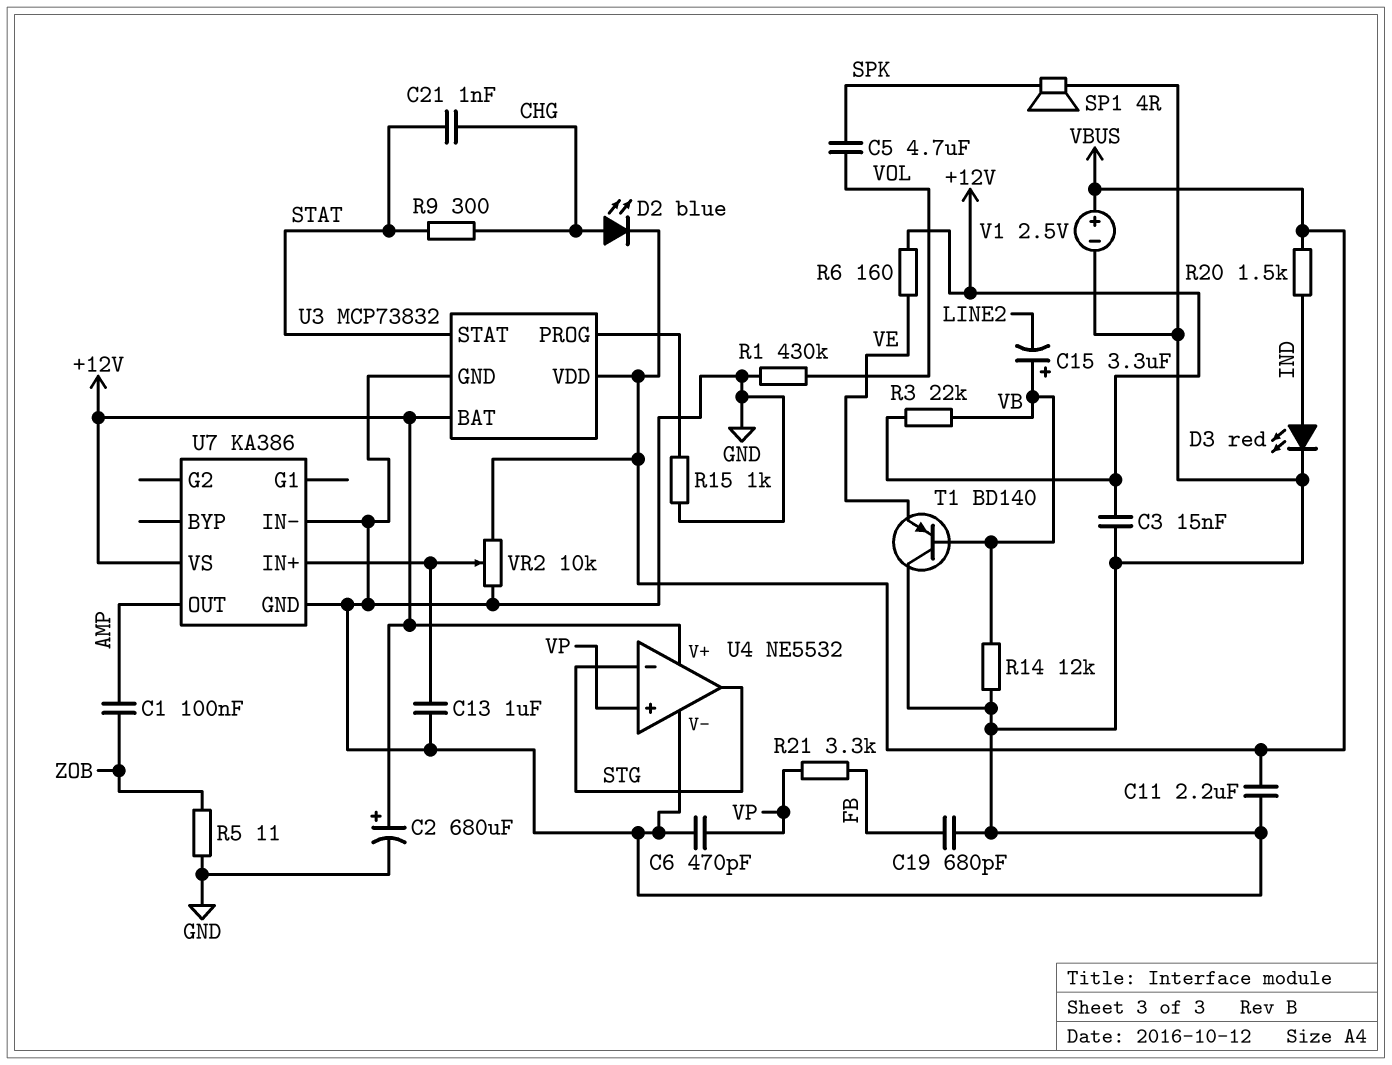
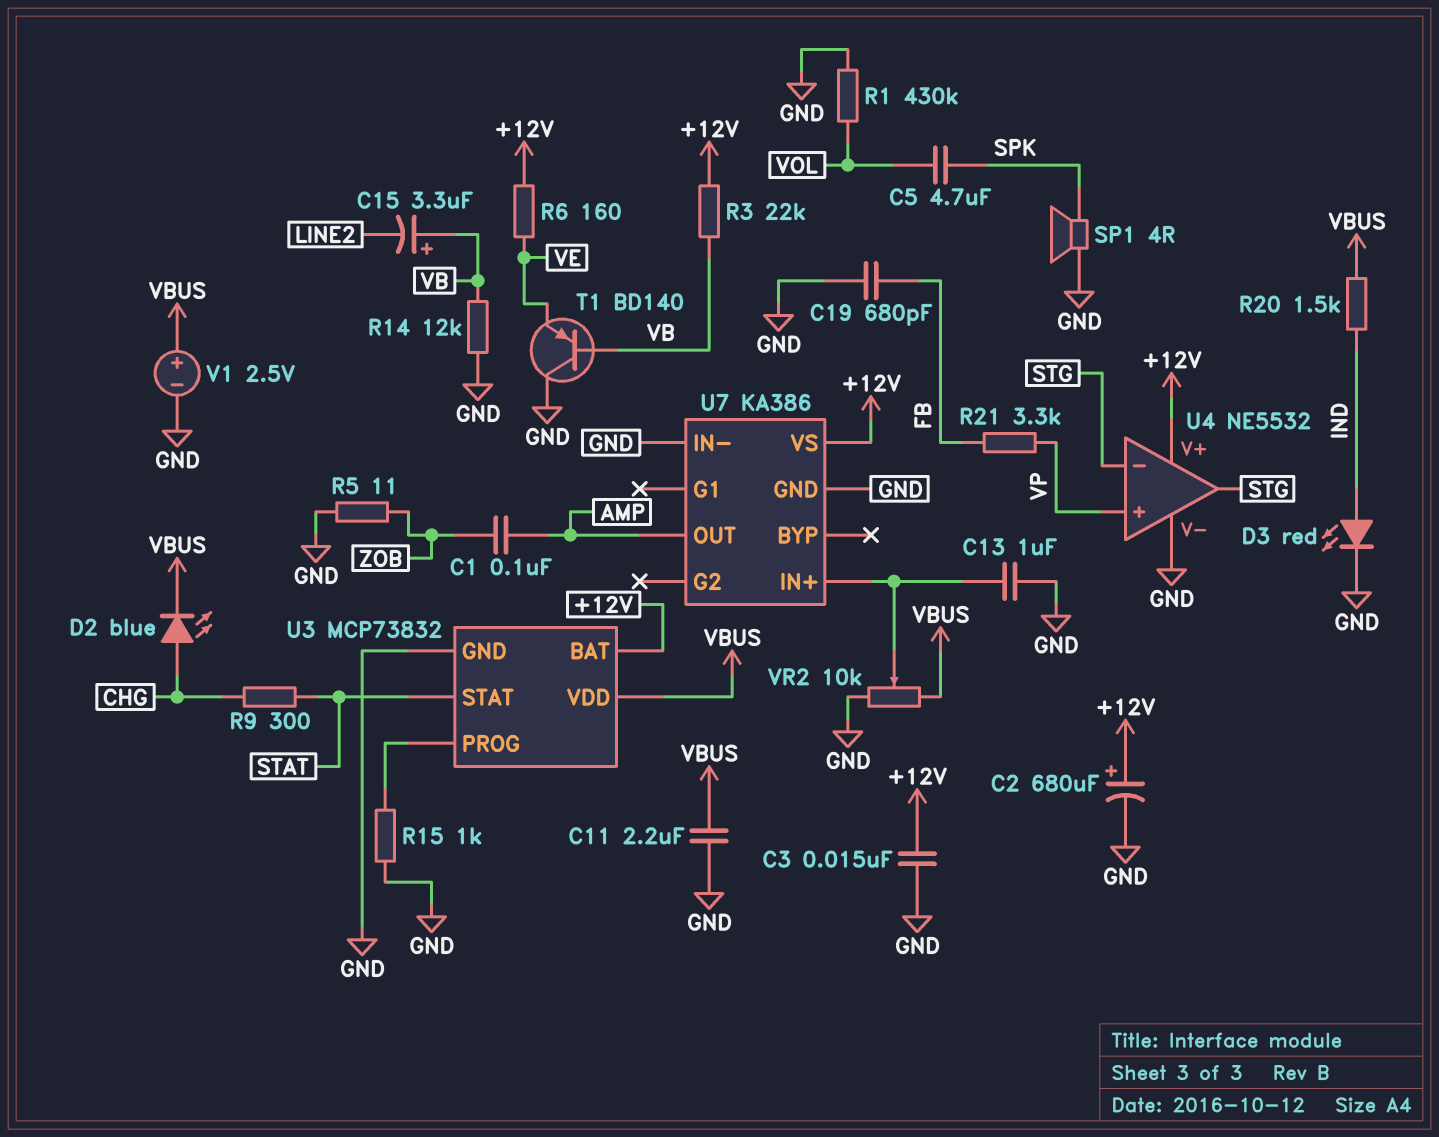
C6: 470pF (GND, VP) -> none
C21: 1nF (CHG, STAT) -> none

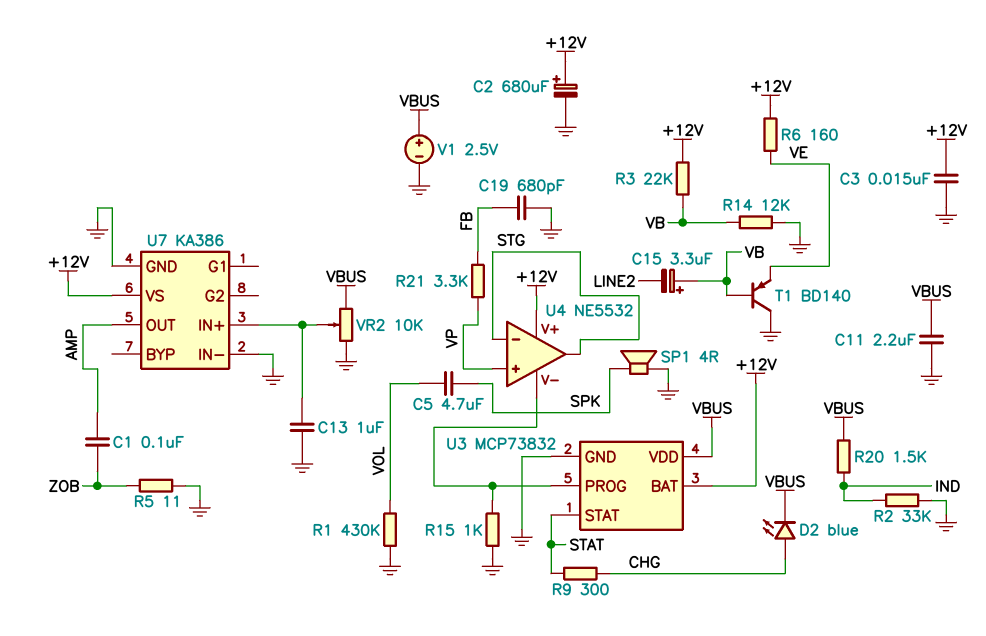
D3: LED red (A IND, K GND) -> none
R2: none -> 33k (GND, IND)
U4 pin V-: GND -> U3/PROG

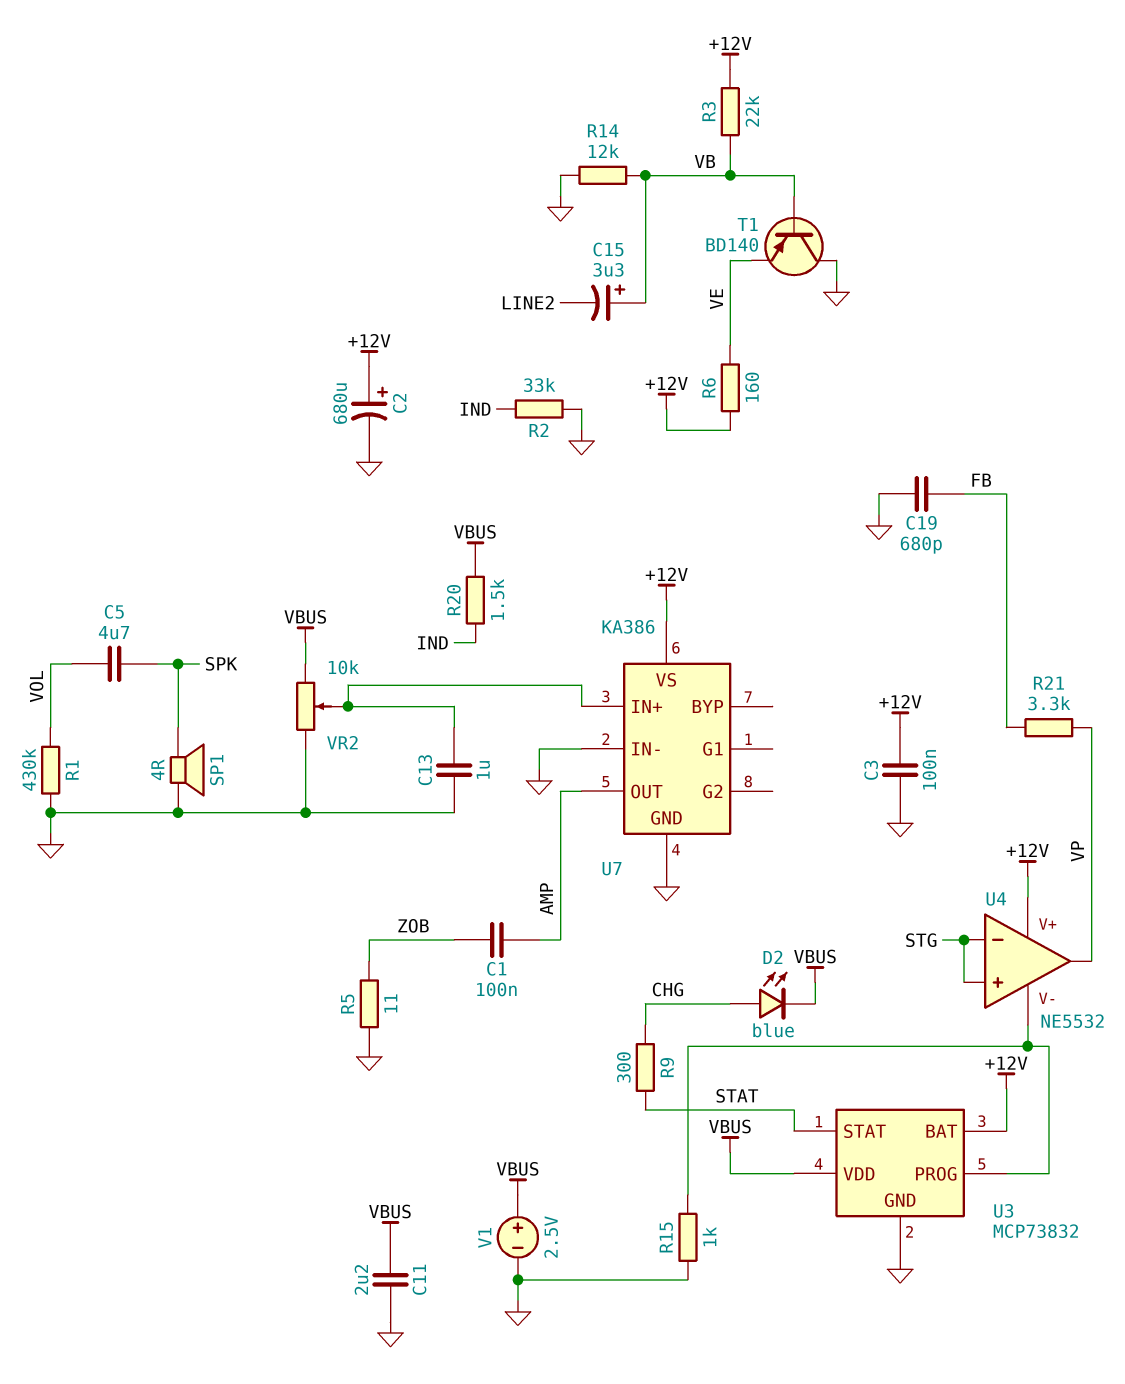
C3: 15nF (+12V, GND) -> 100nF (+12V, GND)
U4 pin in+: VP -> STG
U4 pin out: STG -> VP

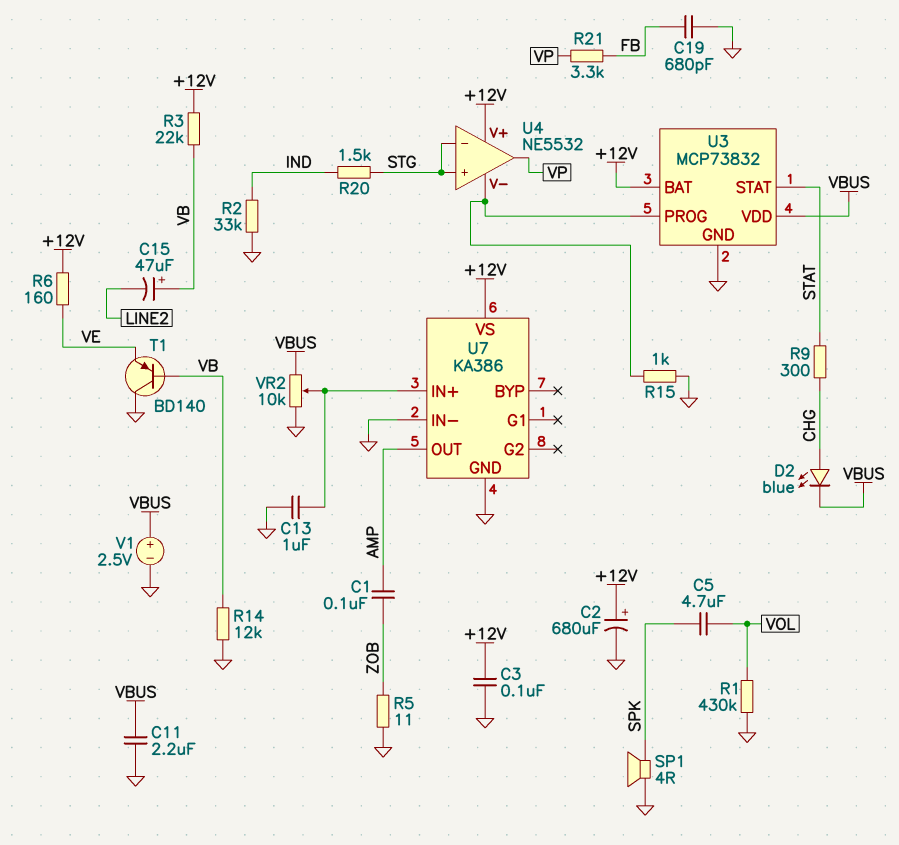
C15: 3.3uF (plus VB, minus LINE2) -> 47uF (plus VB, minus LINE2)
R20: 1.5k (IND, VBUS) -> 1.5k (IND, STG)

